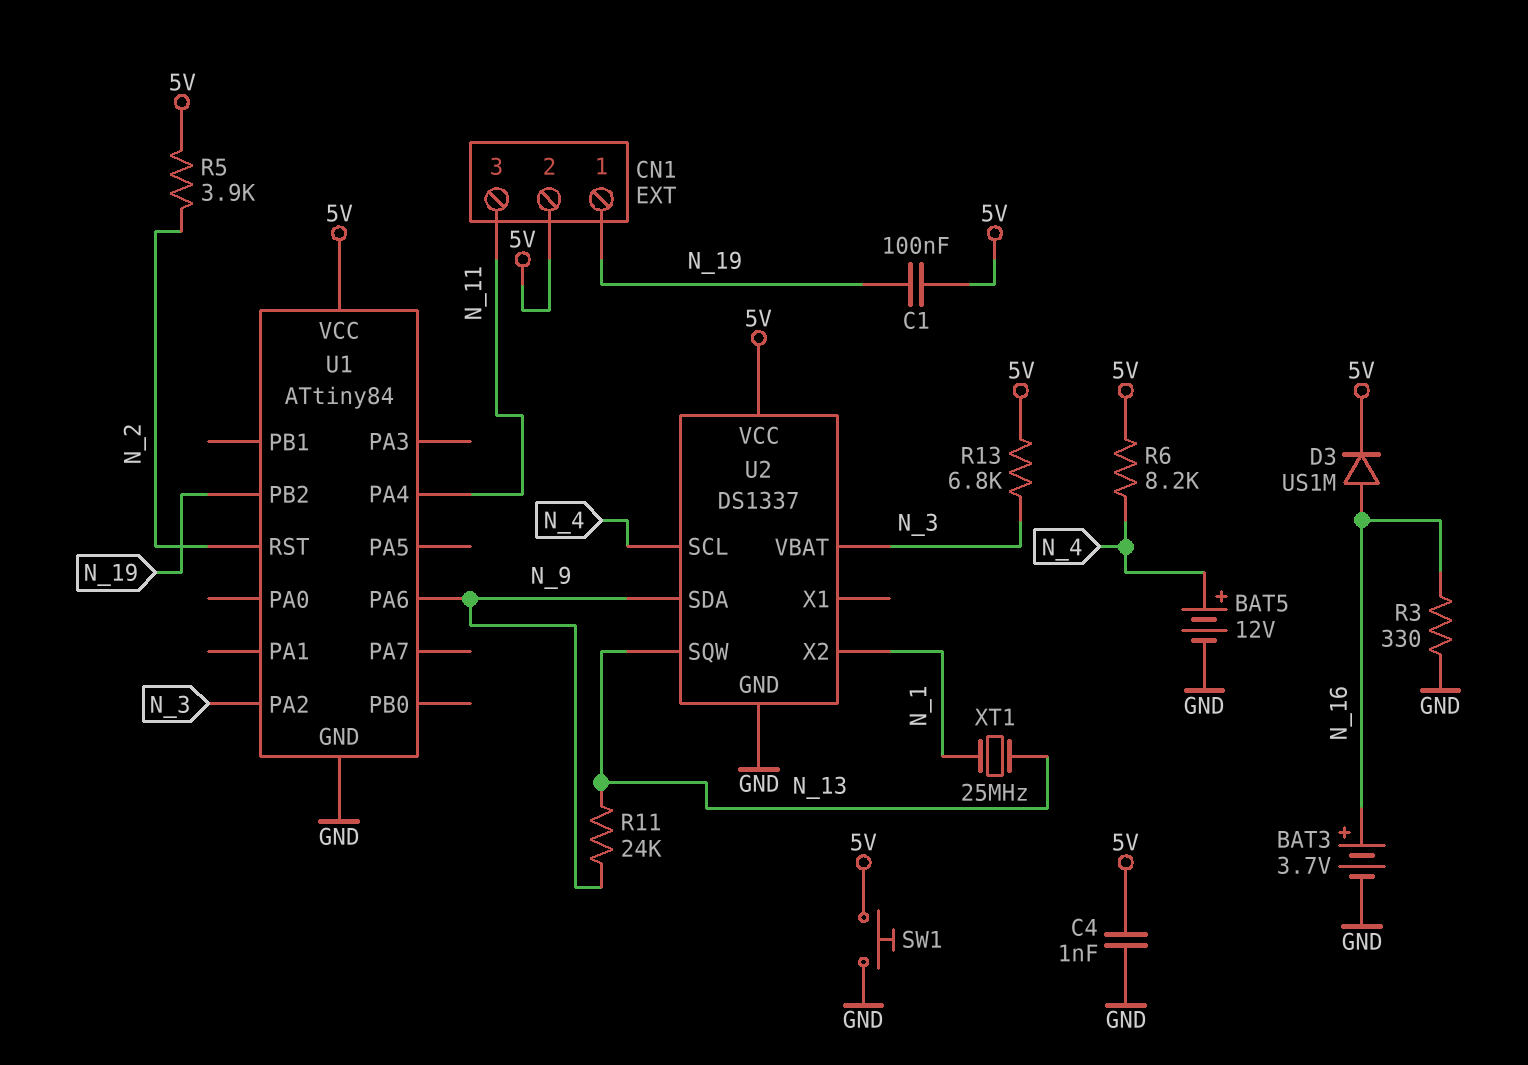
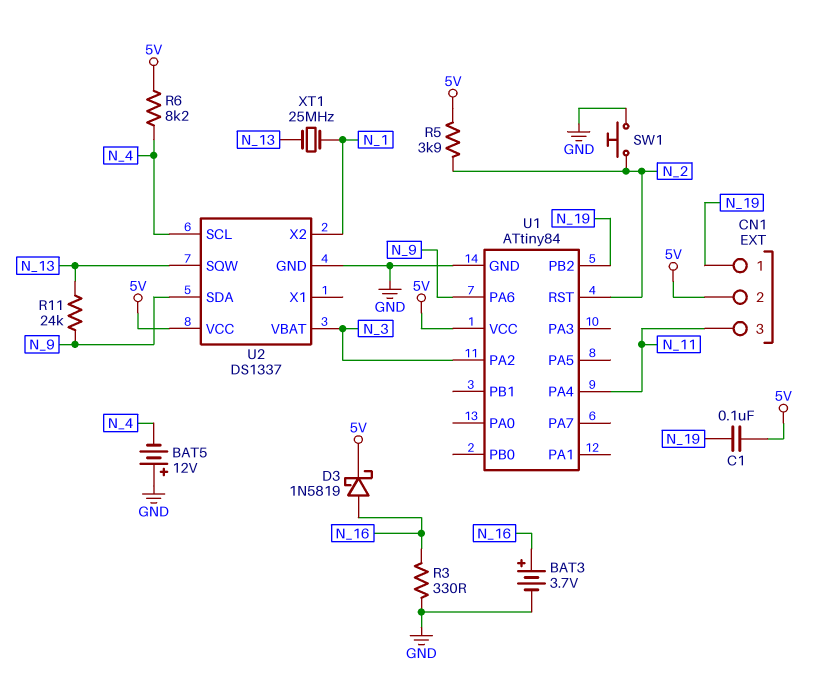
BAT5: 12V (plus N_4, minus GND) -> 12V (plus GND, minus N_4)
C4: 1nF (5V, GND) -> none
D3: diode US1M (A N_16, K 5V) -> schottky 1N5819 (A N_16, K 5V)
R13: 6.8k (5V, N_3) -> none
SW1: button (5V, GND) -> button (GND, N_2)

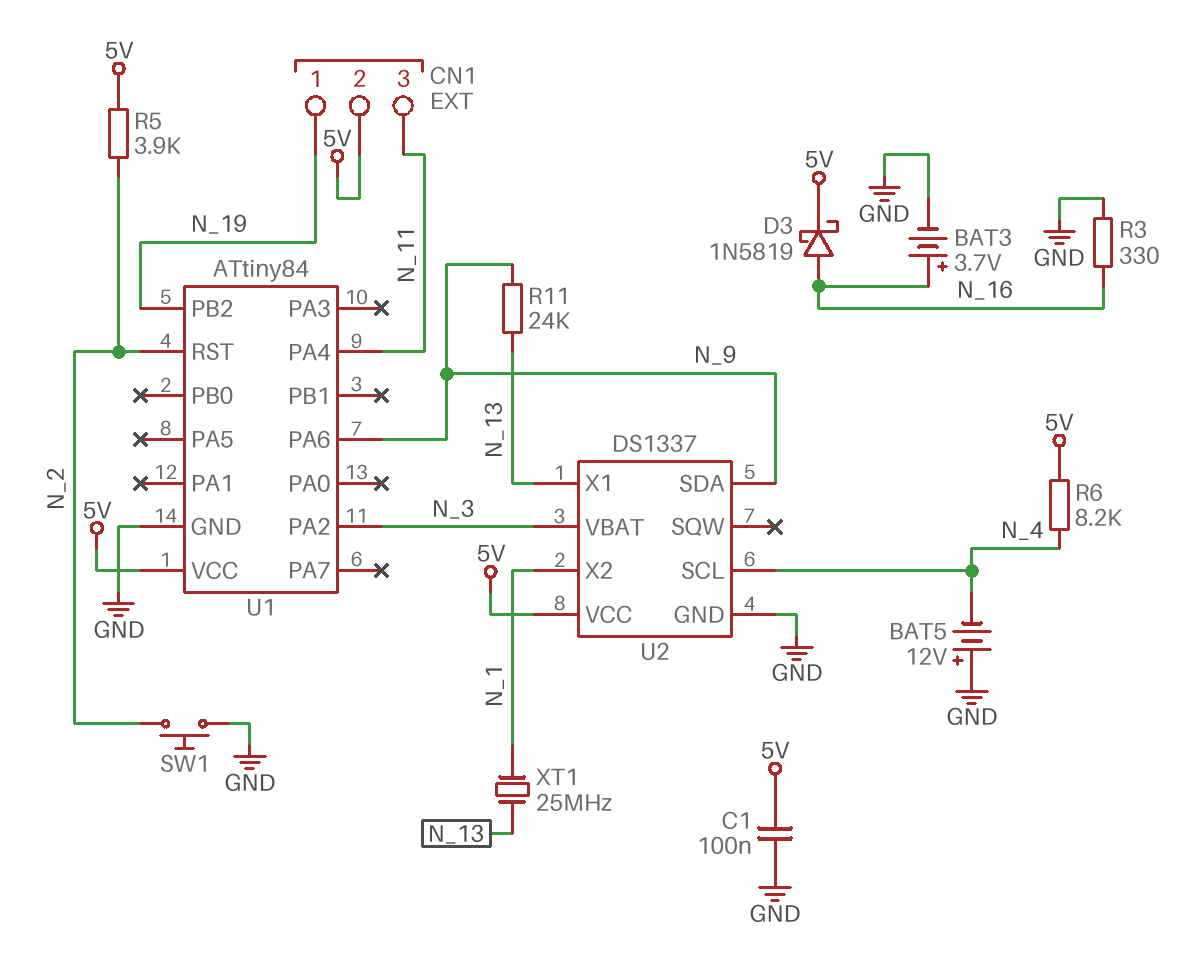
C1: 100nF (5V, N_19) -> 100nF (5V, GND)
U2 pin SQW: N_13 -> none
U2 pin X1: none -> N_13

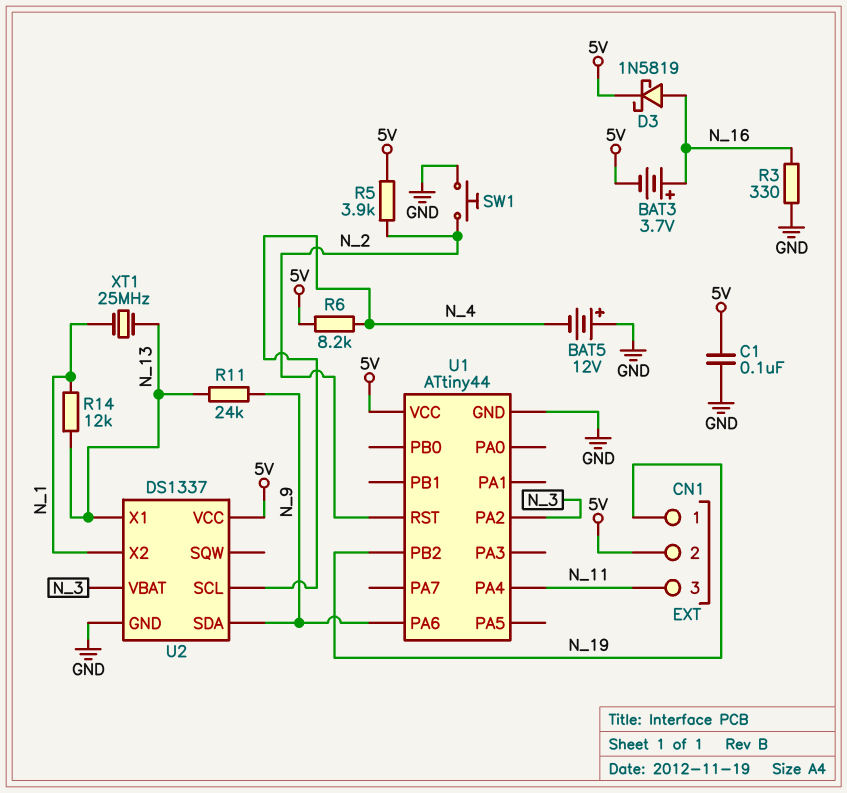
BAT3: 3.7V (plus N_16, minus GND) -> 3.7V (plus N_16, minus 5V)
R14: none -> 12k (N_1, N_13)
U1: ATtiny84 -> ATtiny44

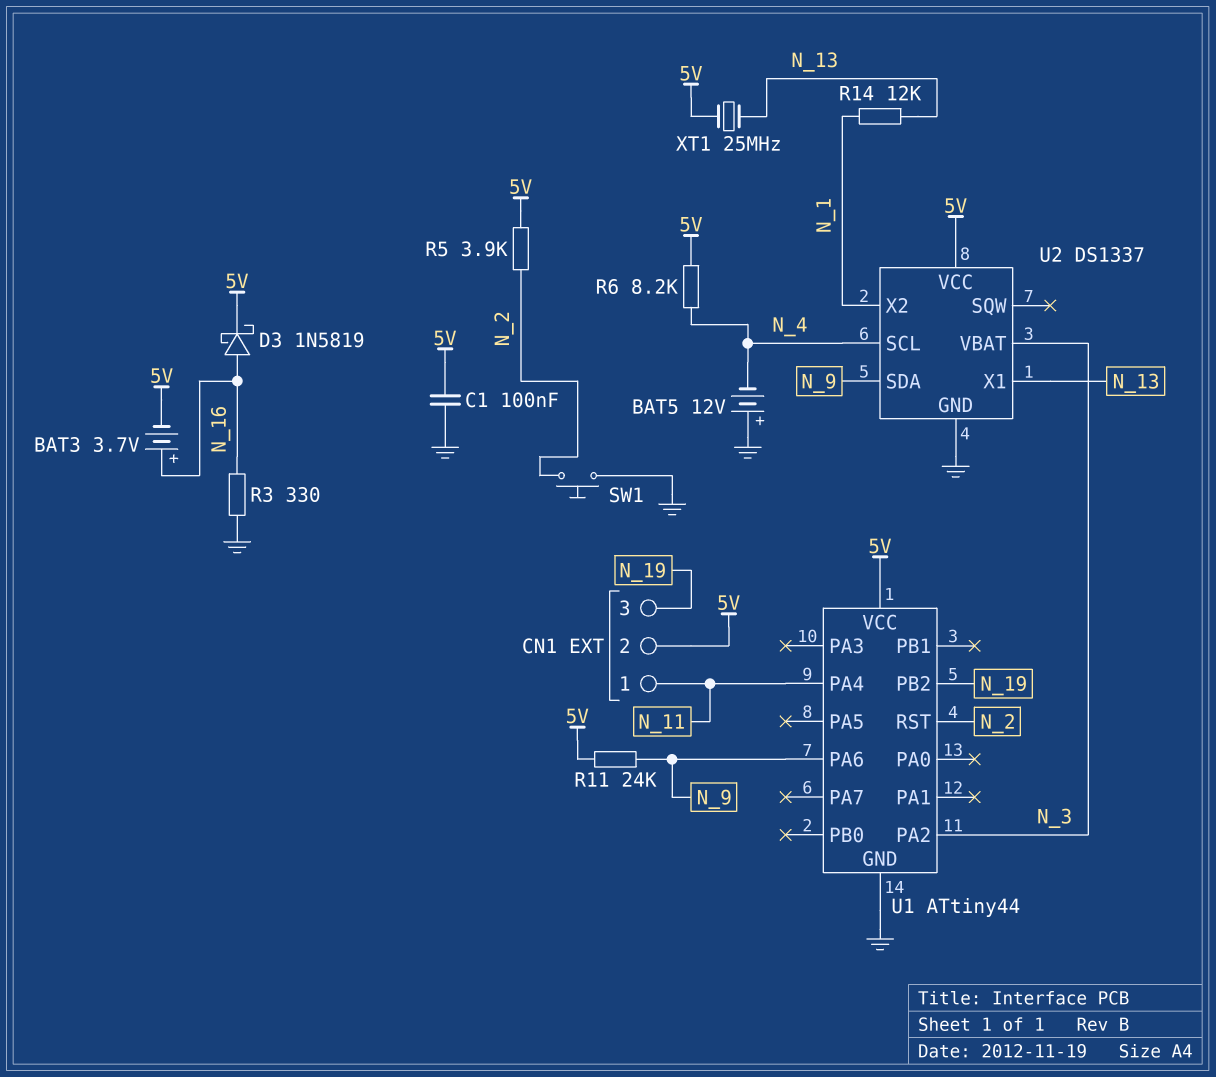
CN1 pin 1: N_19 -> N_11
CN1 pin 3: N_11 -> N_19
R11: 24k (N_9, N_13) -> 24k (5V, N_9)
XT1: 25MHz (N_1, N_13) -> 25MHz (5V, N_13)

